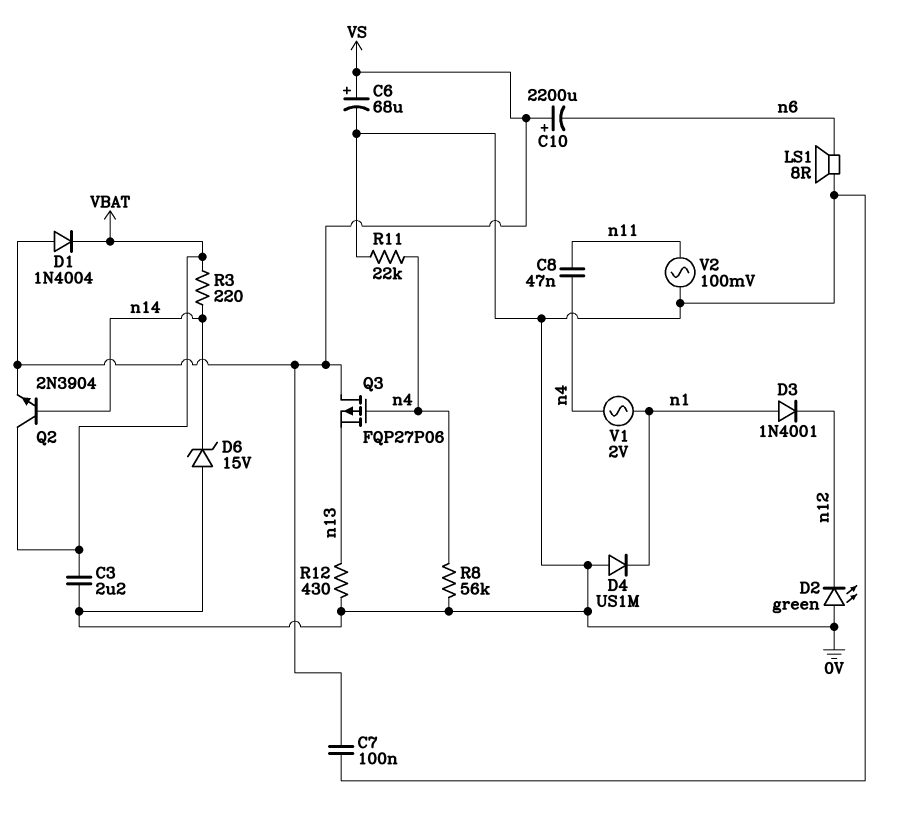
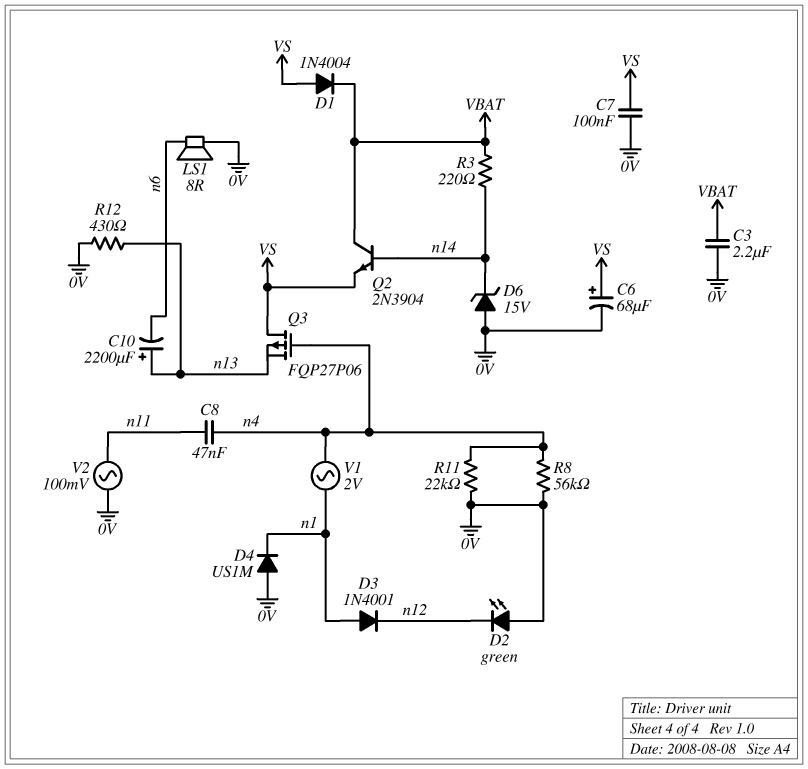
C10: 2200uF (plus VS, minus n6) -> 2200uF (plus n13, minus n6)

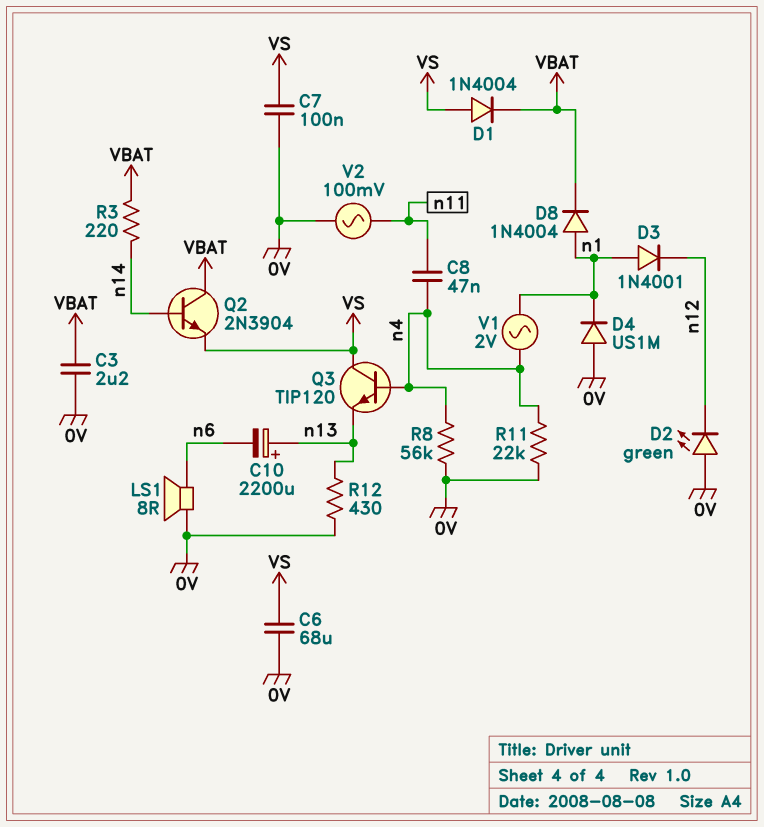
C6: 68uF (plus VS, minus 0V) -> 68uF (0V, VS)
D6: zener 15V (A 0V, K n14) -> none
D8: none -> diode 1N4004 (A n1, K VBAT)
Q3: PMOS FQP27P06 (G n4, D VS, S n13) -> NPN TIP120 (B n4, C VS, E n13)

